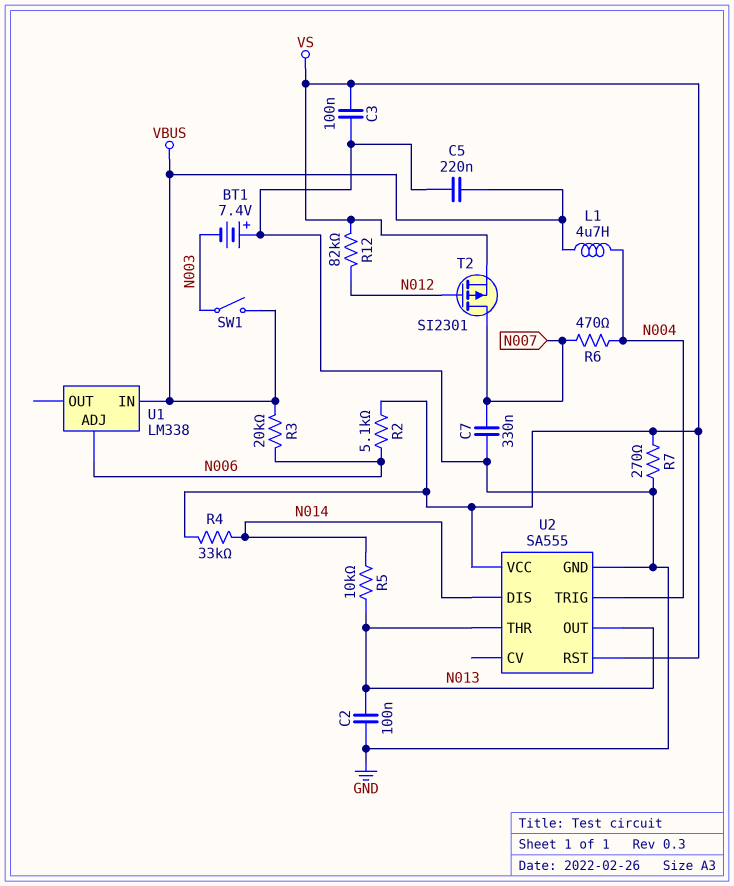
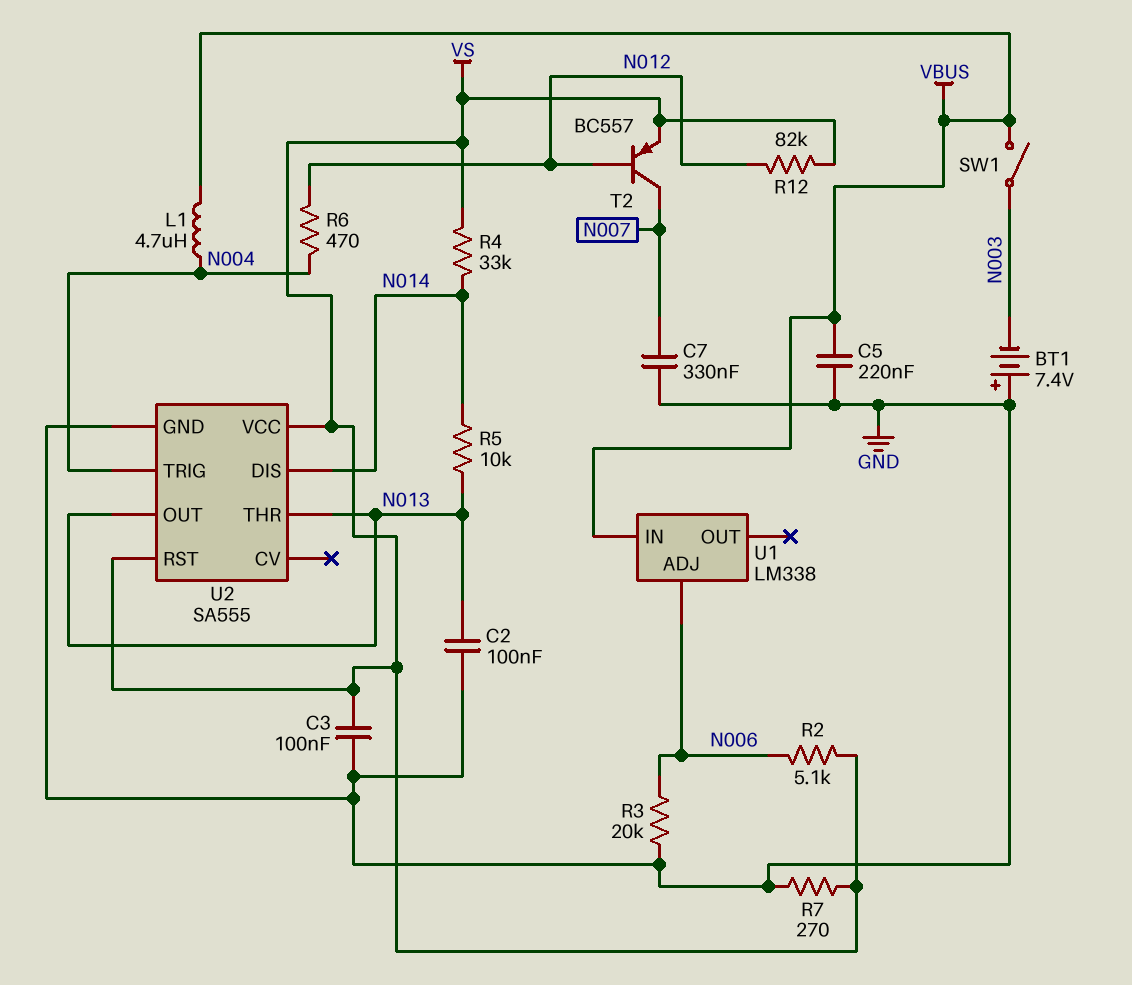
R3: 20k (N006, VBUS) -> 20k (GND, N006)
R6: 470 (N004, N007) -> 470 (N004, N012)
T2: PMOS SI2301 (G N012, D N007, S VS) -> PNP BC557 (B N012, C N007, E VS)

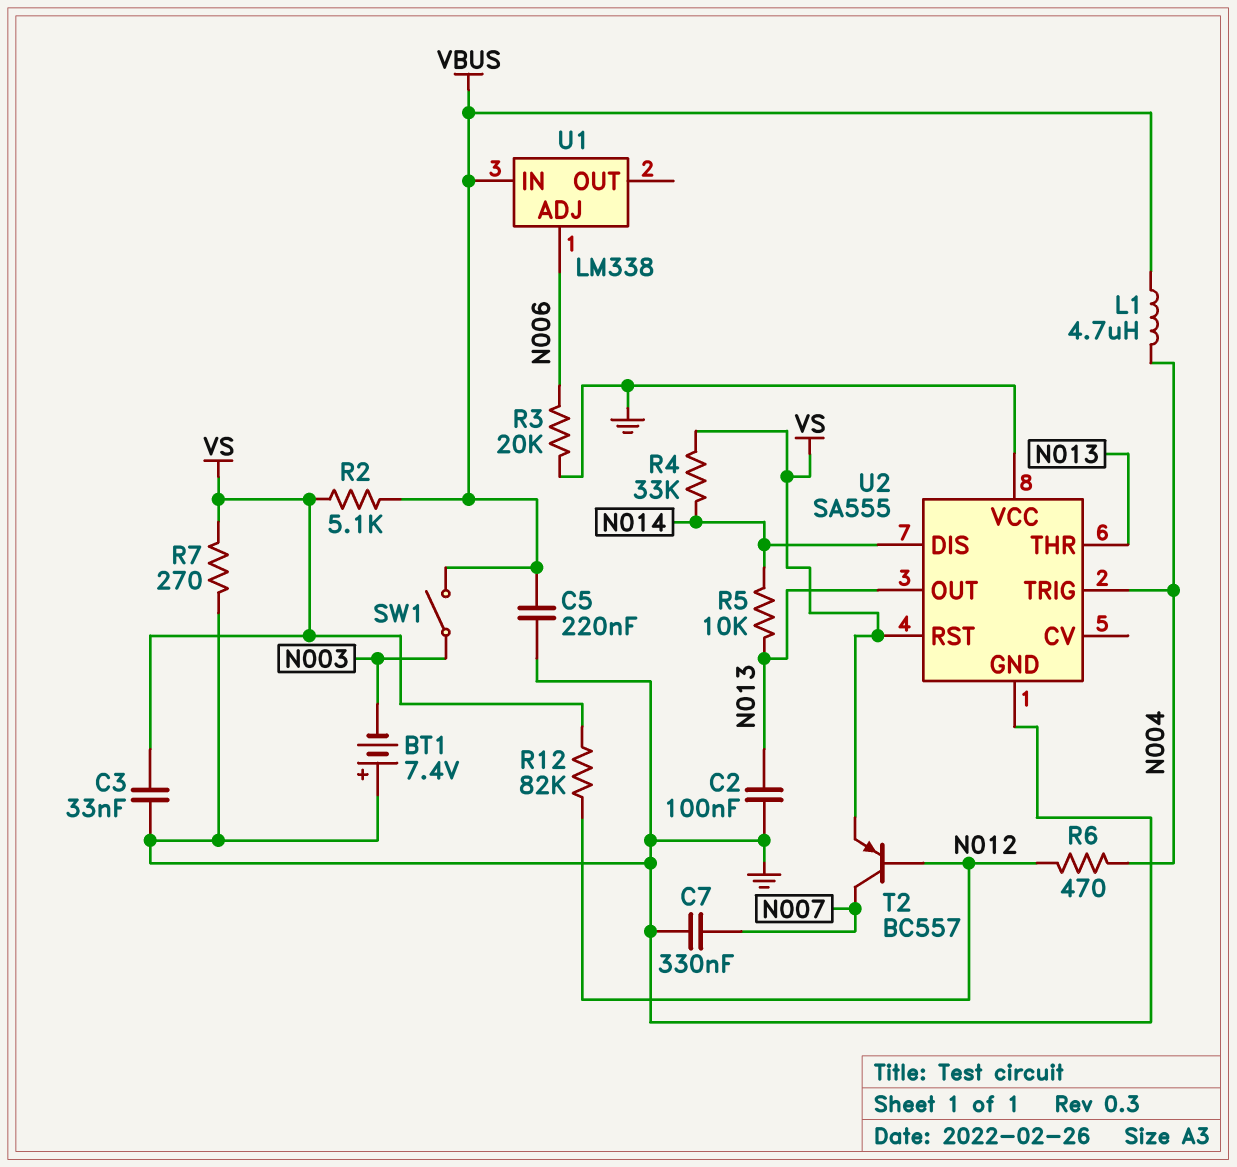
C3: 100nF (GND, VS) -> 33nF (GND, VS)
R2: 5.1k (N006, VS) -> 5.1k (VBUS, VS)
U2 pin VCC: VS -> GND

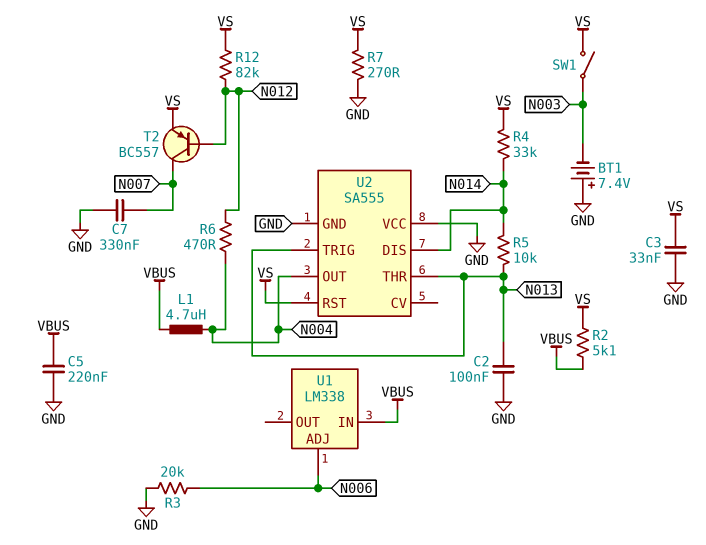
SW1: switch (N003, VBUS) -> switch (N003, VS)
U2 pin OUT: N013 -> N004
U2 pin TRIG: N004 -> N013

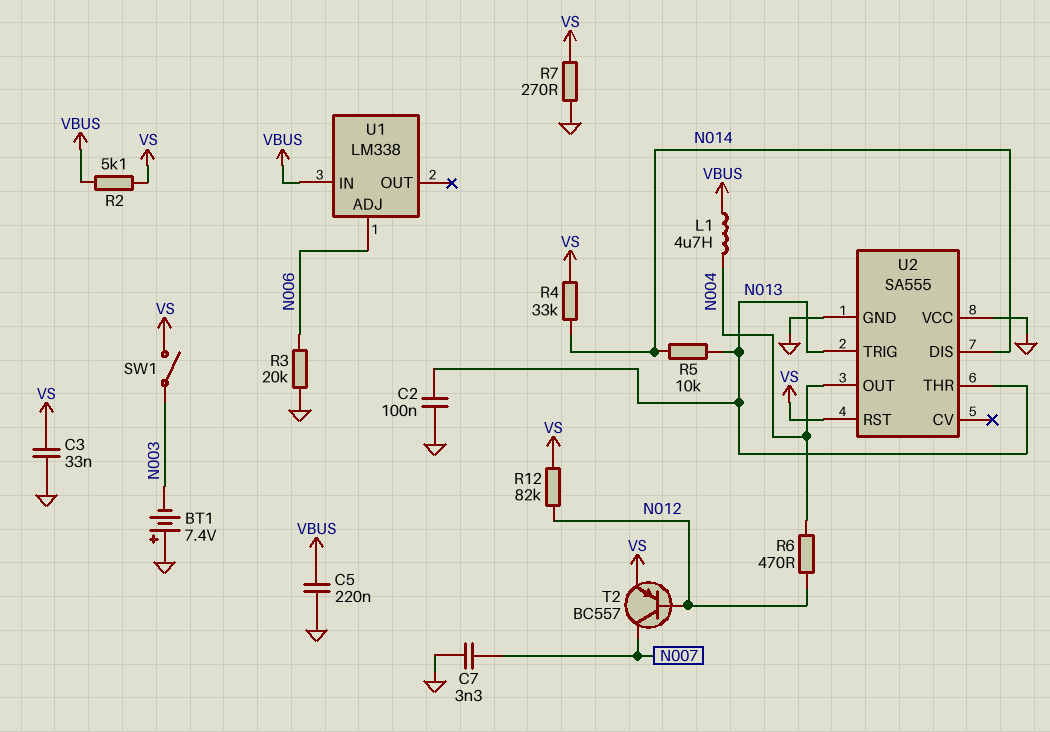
C7: 330nF (GND, N007) -> 3.3nF (GND, N007)

